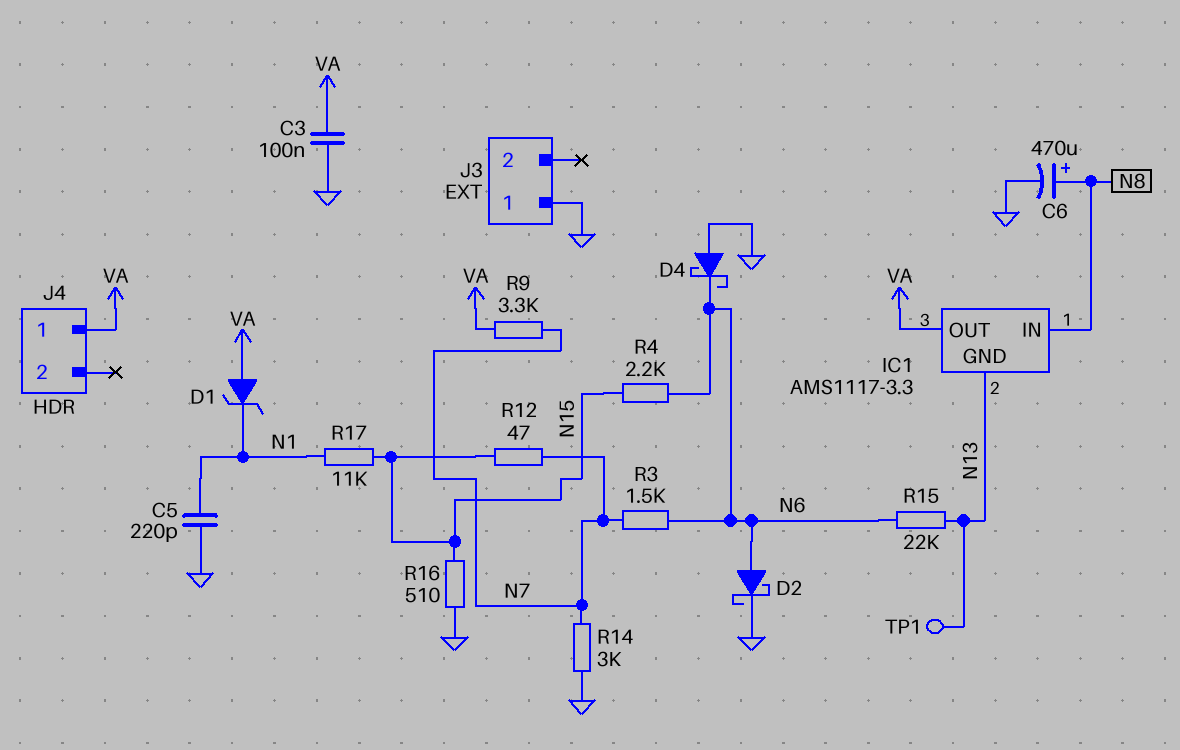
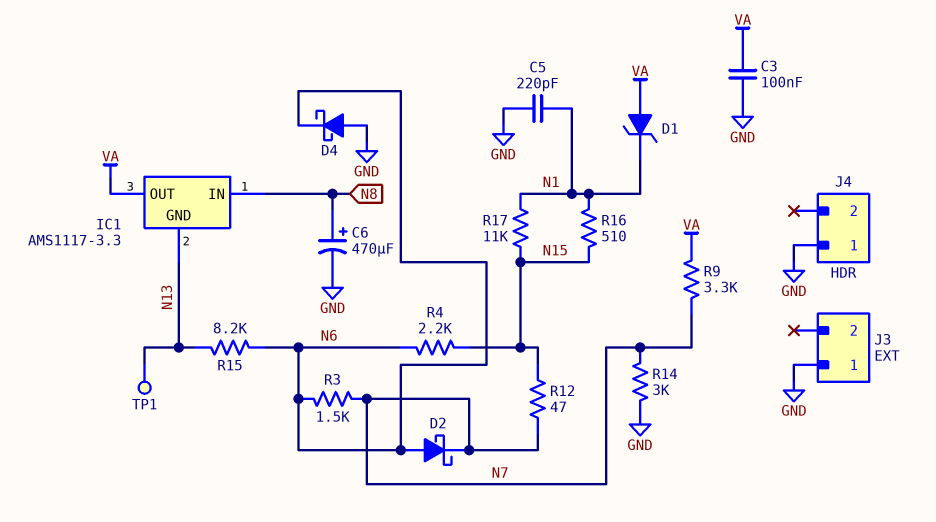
D2: schottky (A N6, K GND) -> schottky (A N6, K N7)
J4 pin 1: VA -> GND
R15: 22k (N6, N13) -> 8.2k (N6, N13)
R16: 510 (GND, N15) -> 510 (N1, N15)

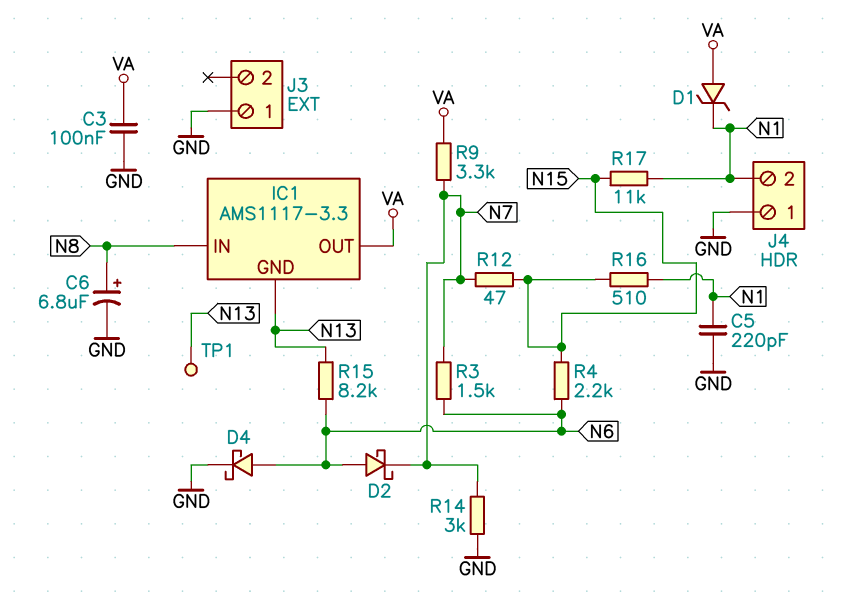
C6: 470uF (plus N8, minus GND) -> 6.8uF (plus N8, minus GND)
D4: schottky (A GND, K N6) -> schottky (A N6, K GND)
J4 pin 2: none -> N1

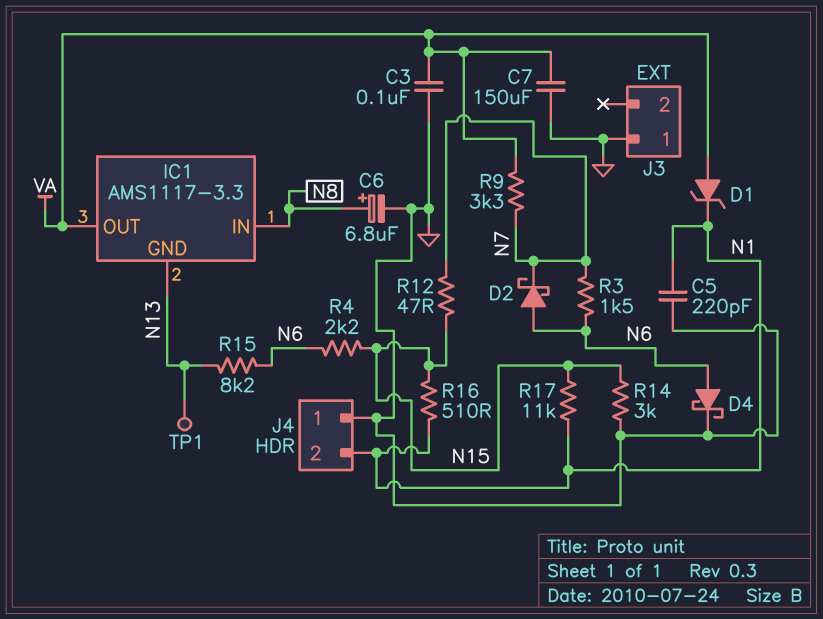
C7: none -> 150uF (GND, VA)
R14: 3k (GND, N7) -> 3k (GND, N15)

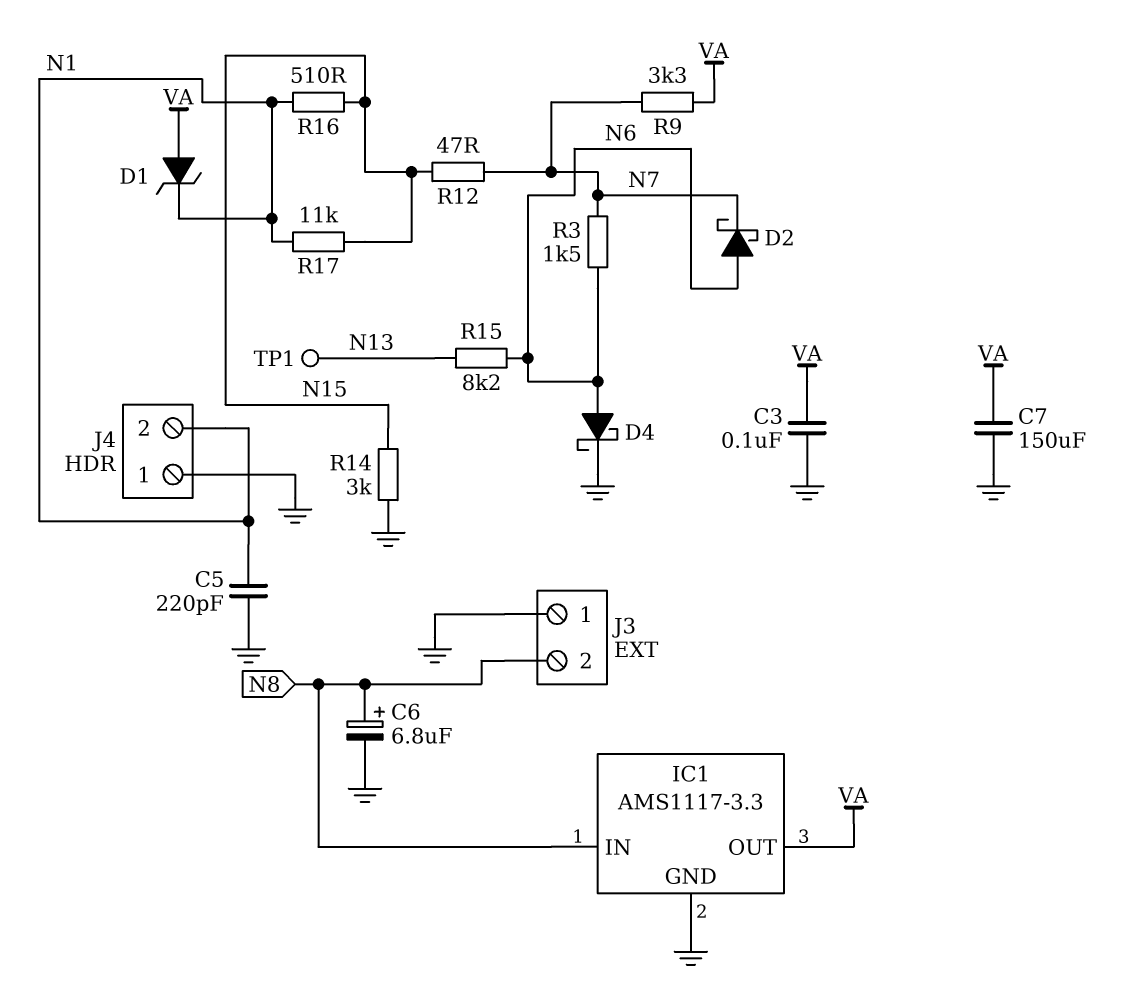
IC1 pin GND: N13 -> GND
J3 pin 2: none -> N8
R4: 2.2k (N6, N15) -> none

